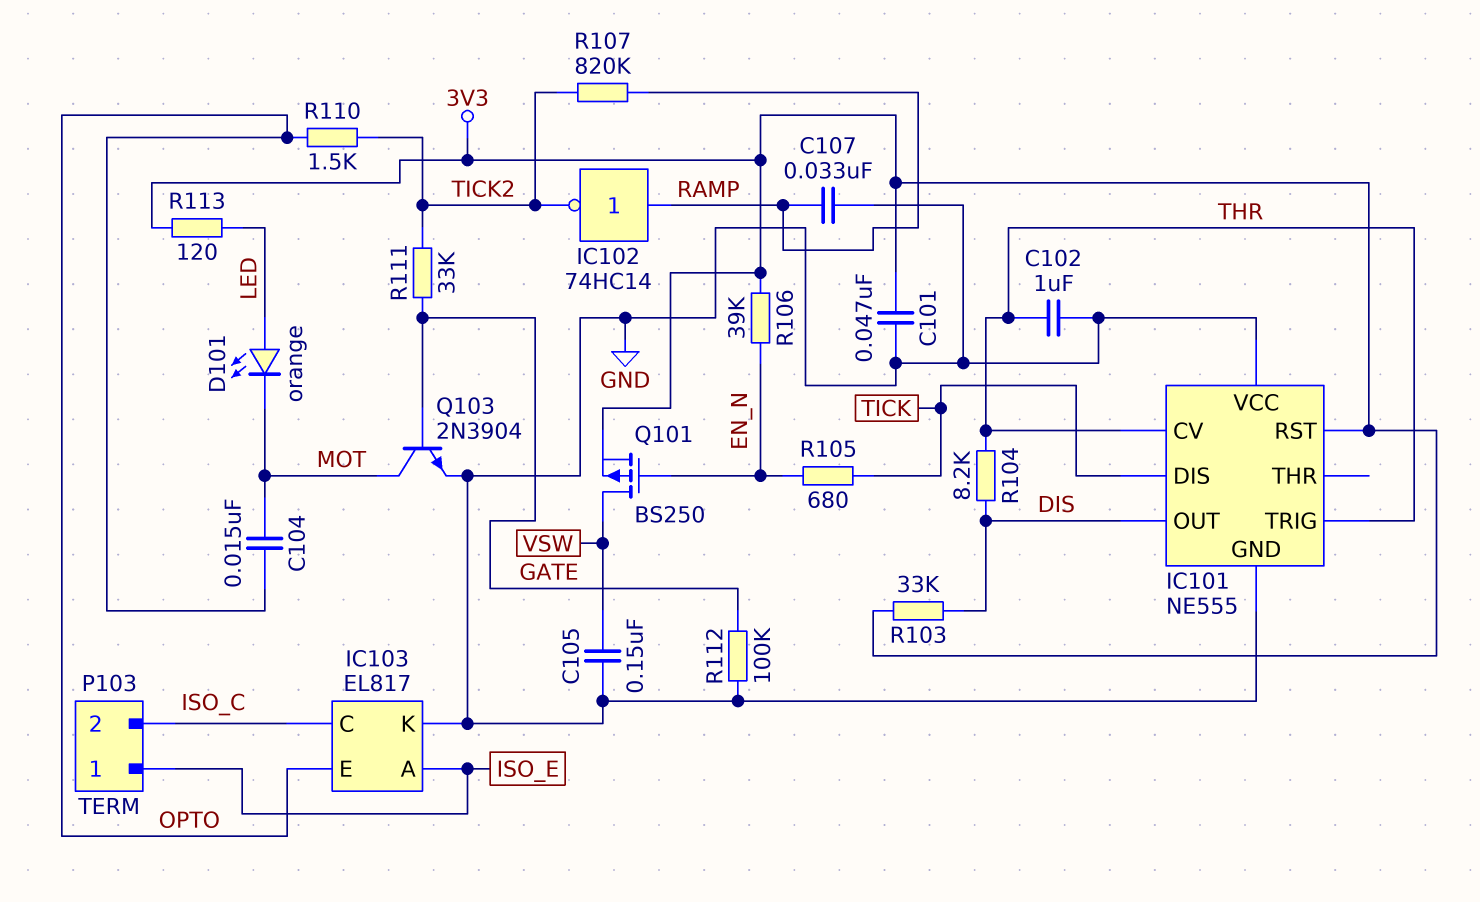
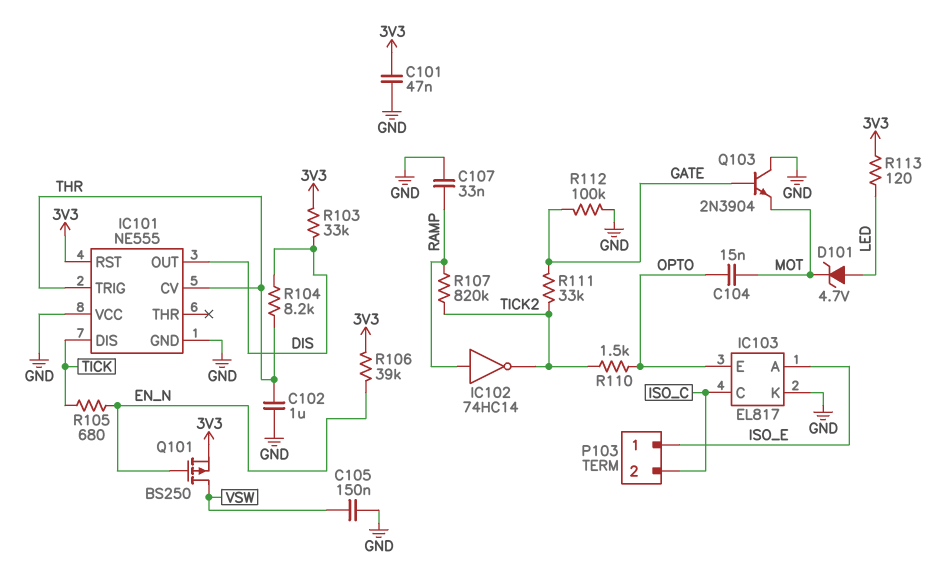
D101: LED orange (A LED, K MOT) -> zener 4.7V (A LED, K MOT)
Q103: NPN 2N3904 (B GATE, C MOT, E GND) -> NPN 2N3904 (B GATE, C GND, E MOT)

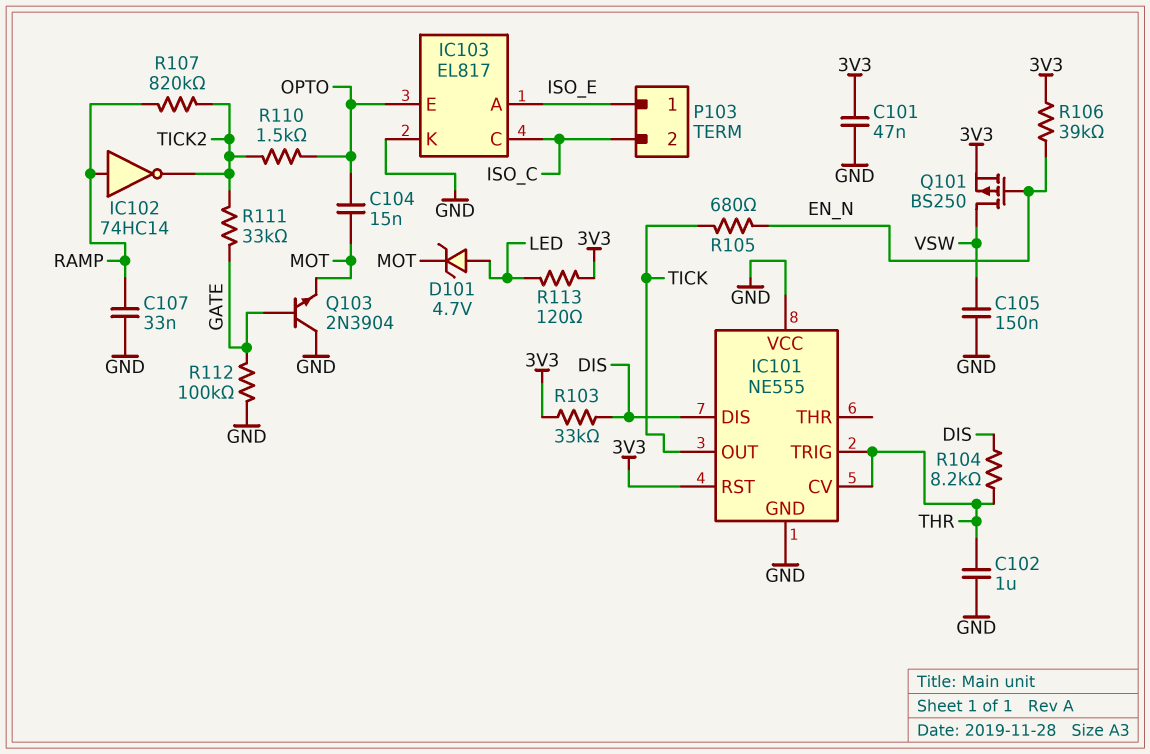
IC101 pin DIS: TICK -> DIS
IC101 pin OUT: DIS -> TICK

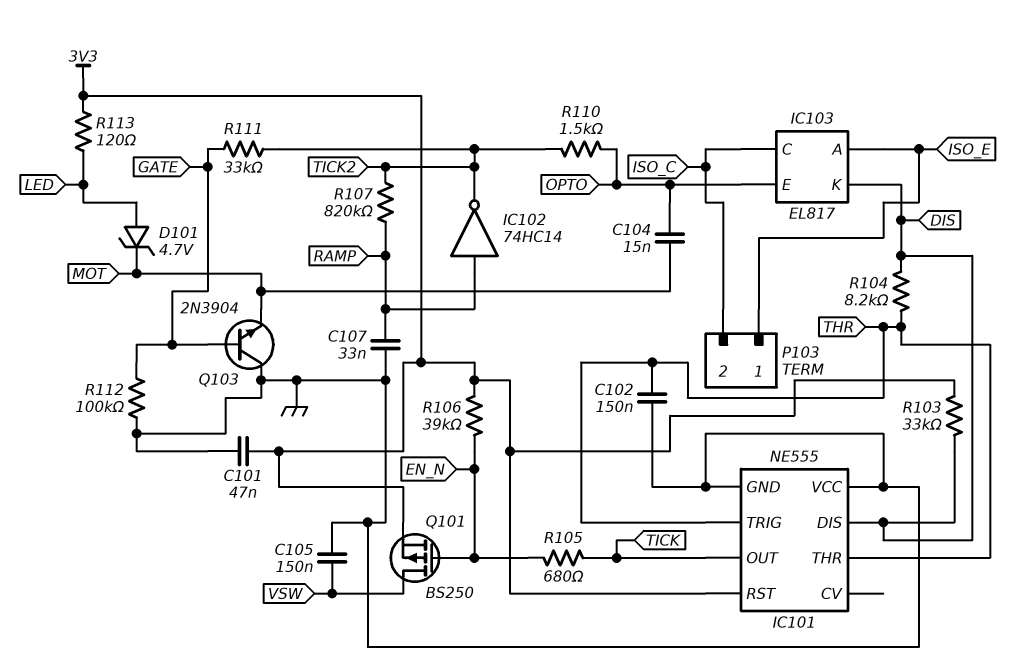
C102: 1uF (GND, THR) -> 150nF (GND, THR)
IC101 pin CV: THR -> none
IC101 pin THR: none -> THR
IC103 pin K: GND -> DIS

